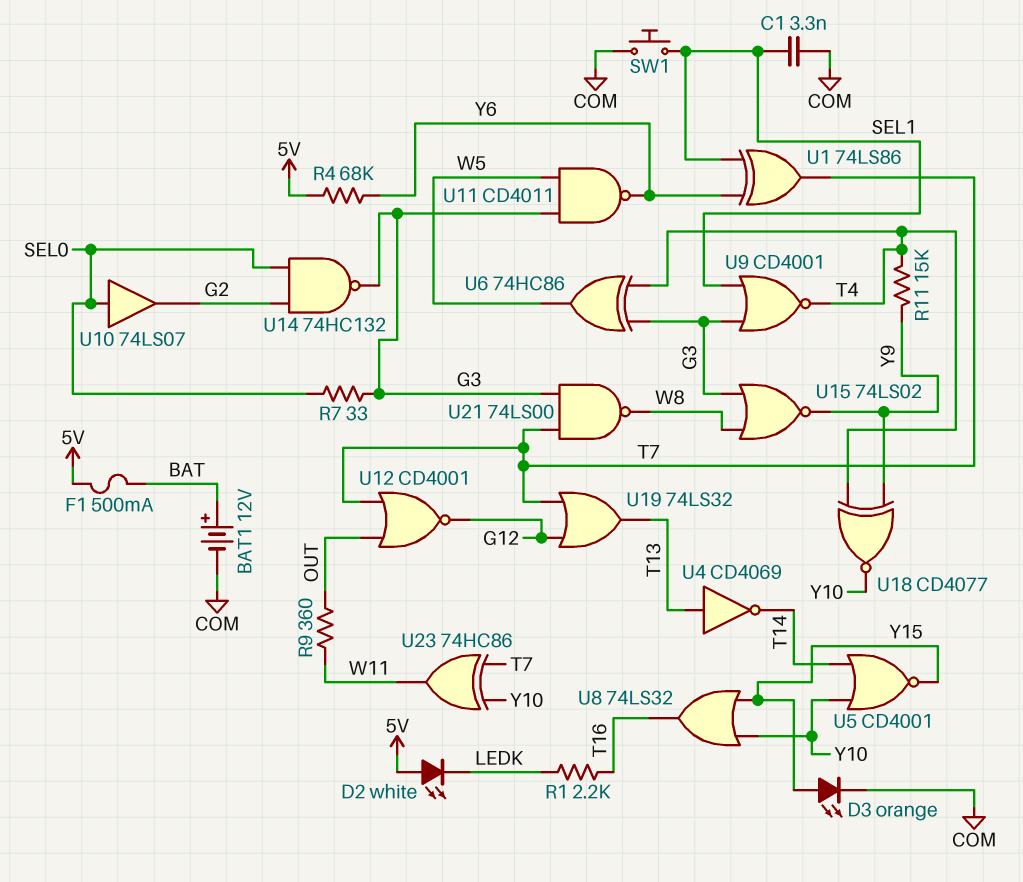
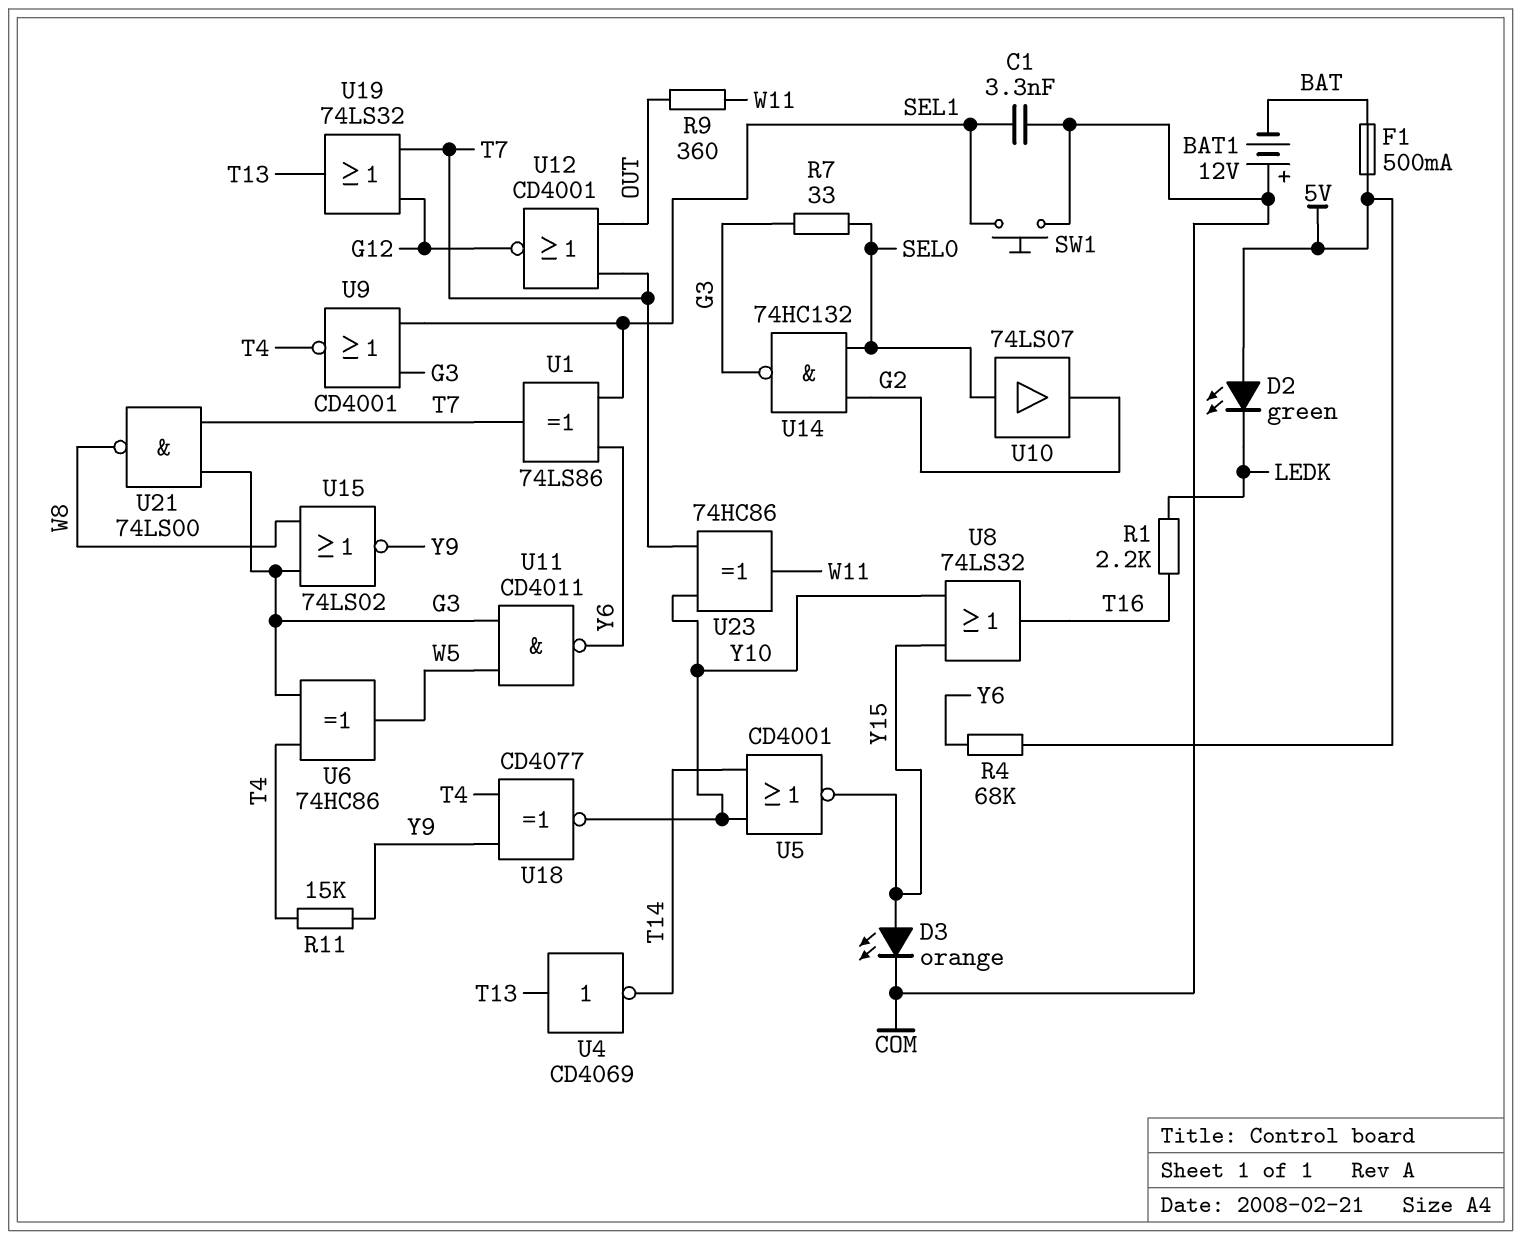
BAT1: 12V (plus BAT, minus COM) -> 12V (plus COM, minus BAT)
D2: LED white (A 5V, K LEDK) -> LED green (A 5V, K LEDK)

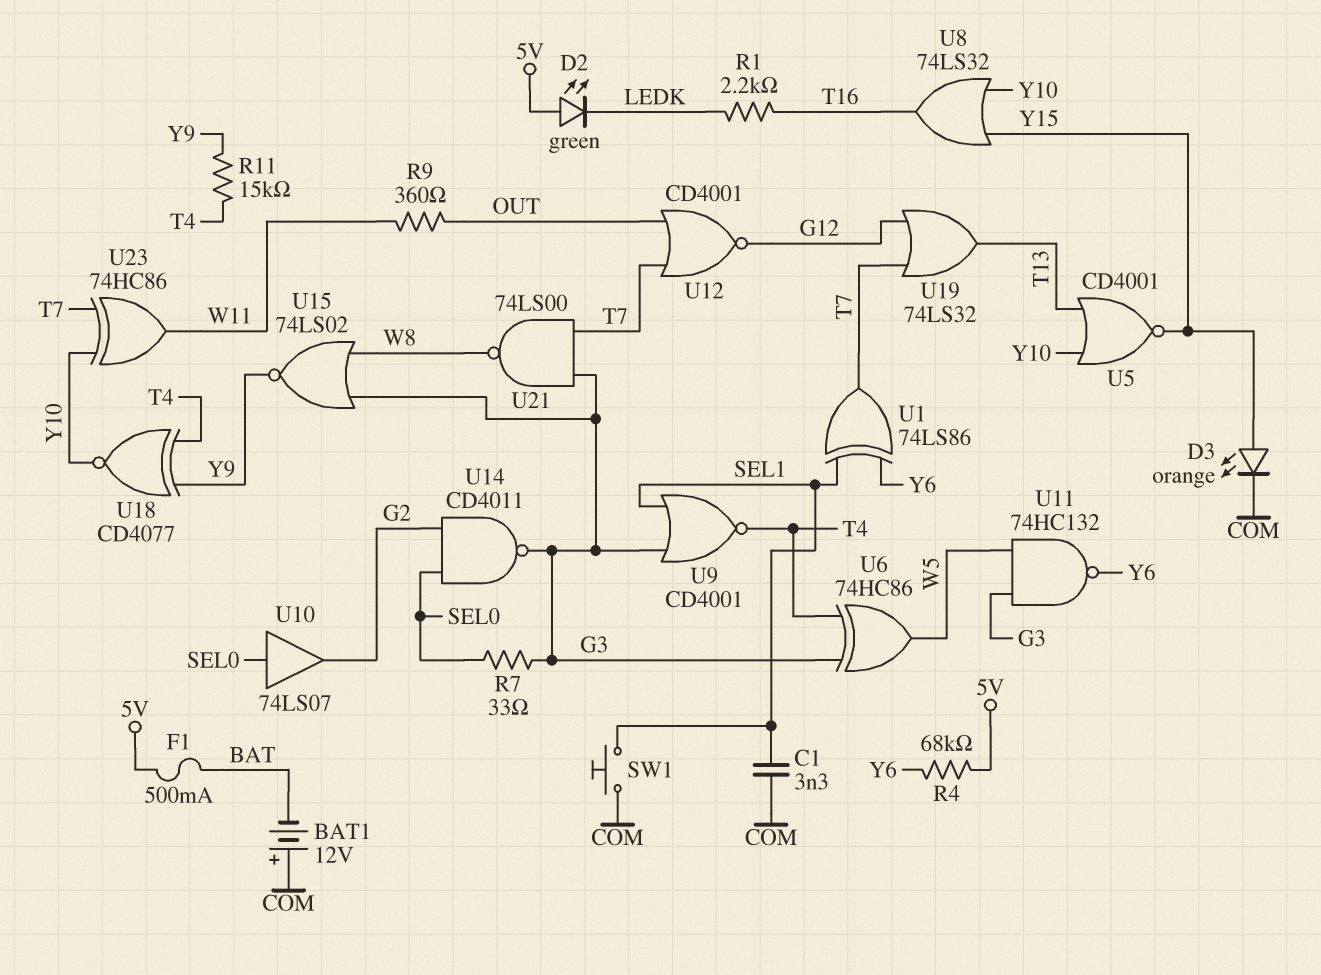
U4: NOT CD4069 (in T13, out T14) -> none
U5: NOR CD4001 (in T14, in Y10, out Y15) -> NOR CD4001 (in T13, in Y10, out Y15)
U11: NAND CD4011 (in G3, in W5, out Y6) -> NAND 74HC132 (in G3, in W5, out Y6)
U14: NAND 74HC132 (in G2, in SEL0, out G3) -> NAND CD4011 (in G2, in SEL0, out G3)

